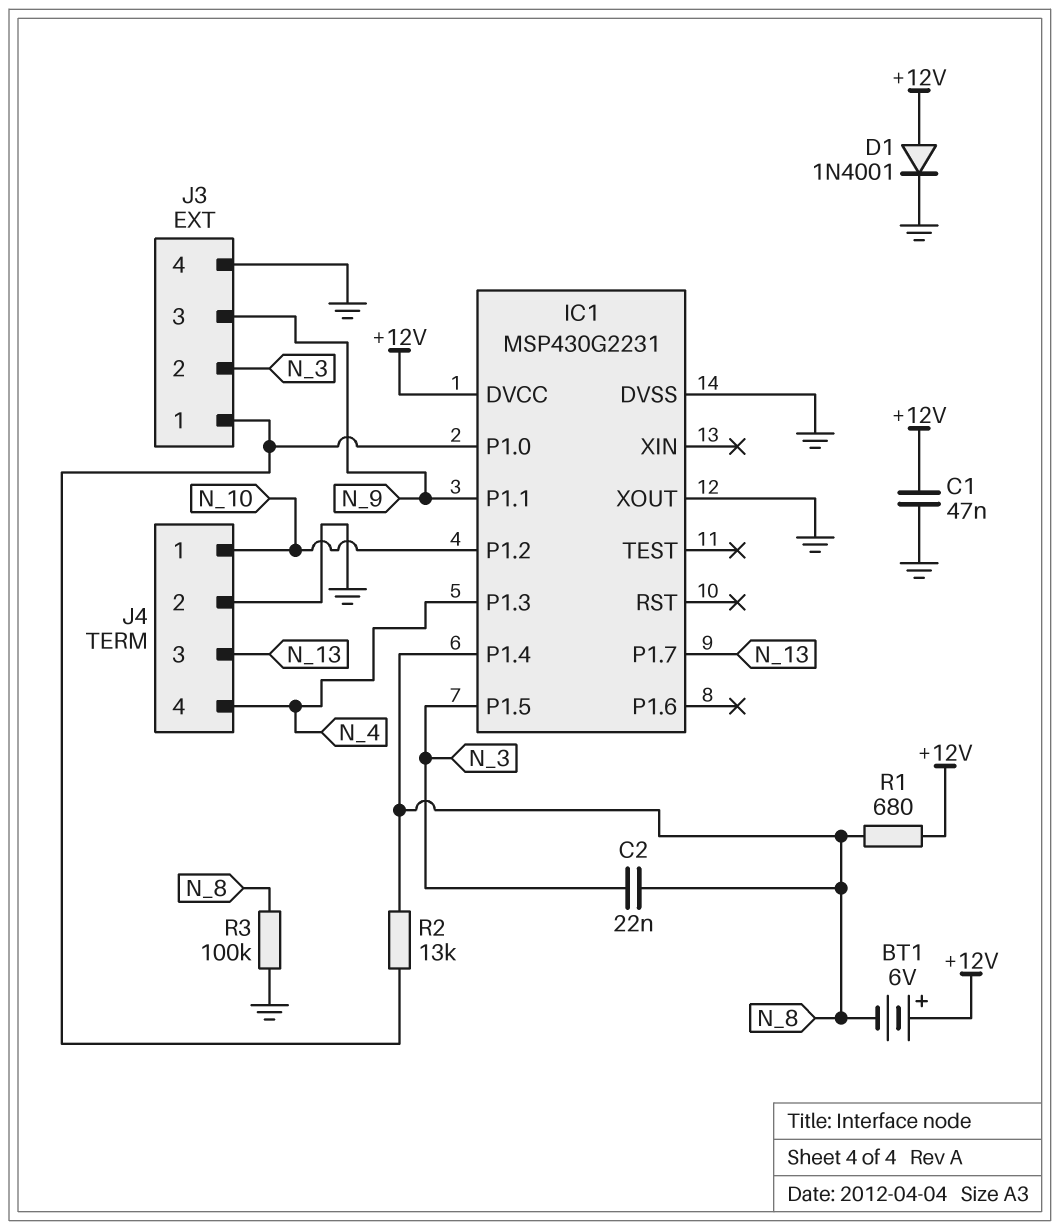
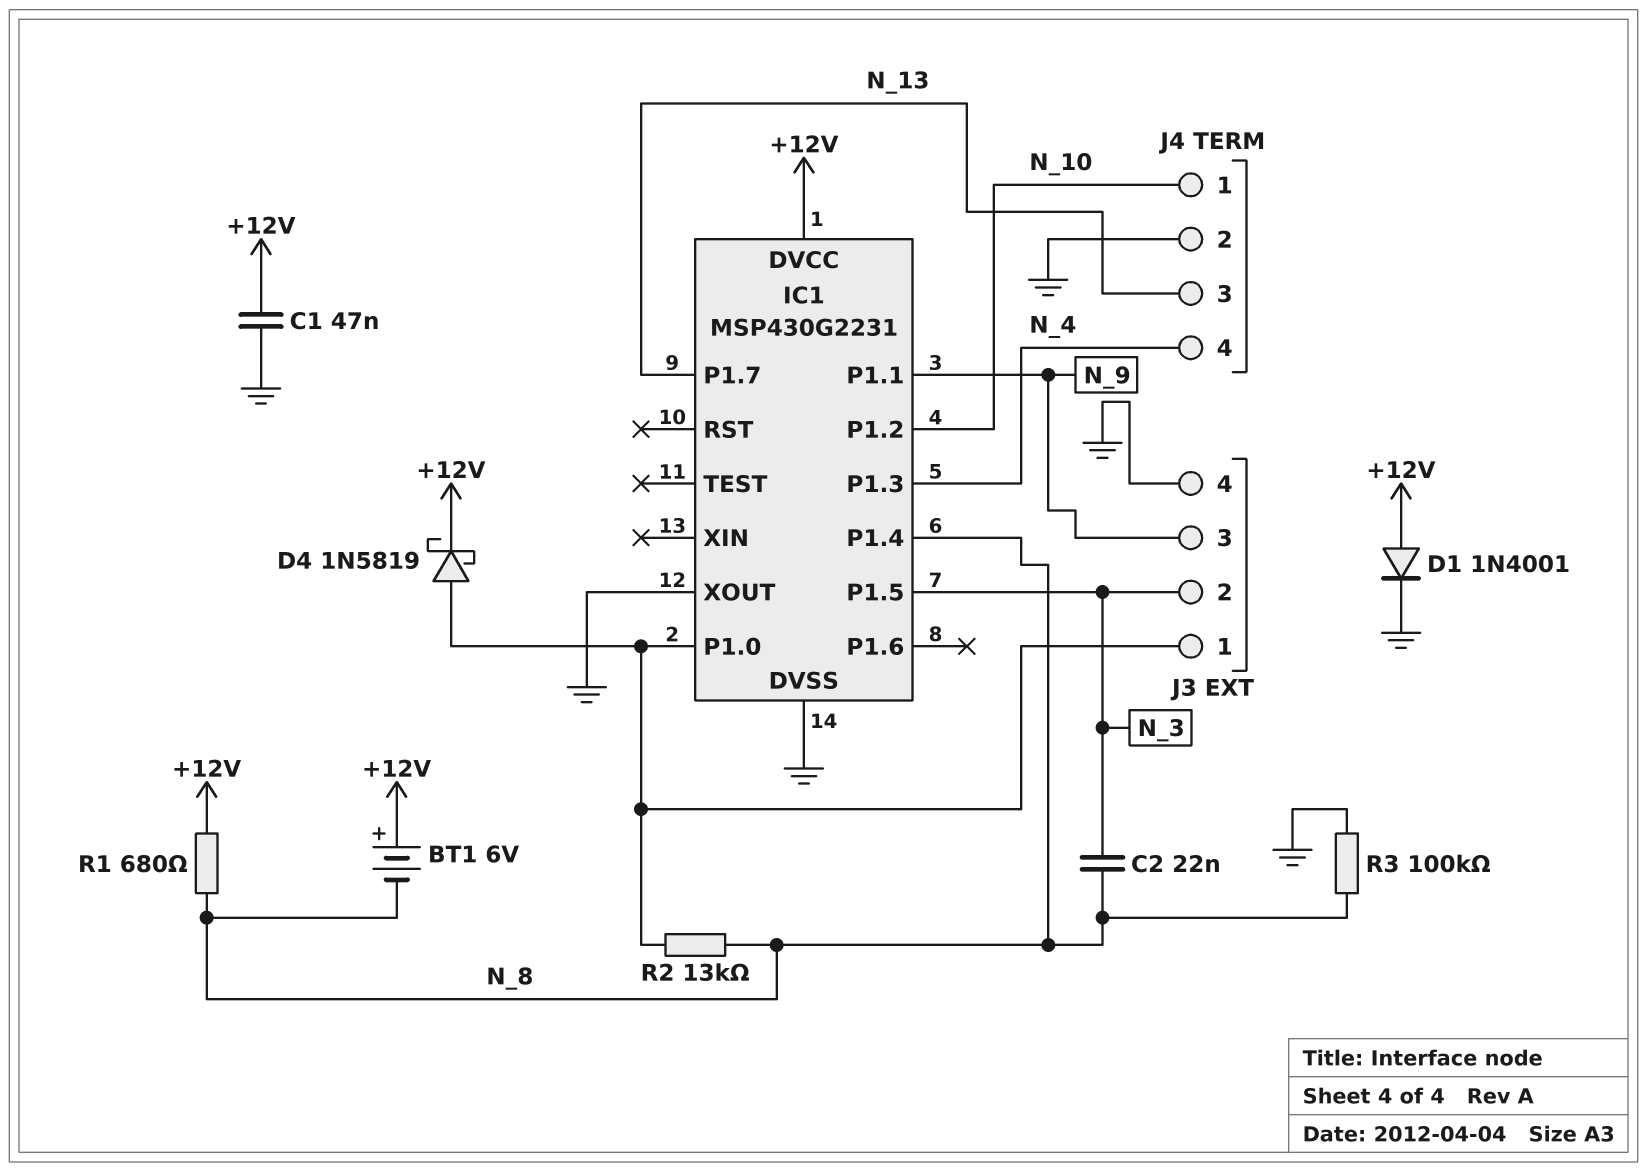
D4: none -> schottky 1N5819 (A IC1/P1.0, K +12V)

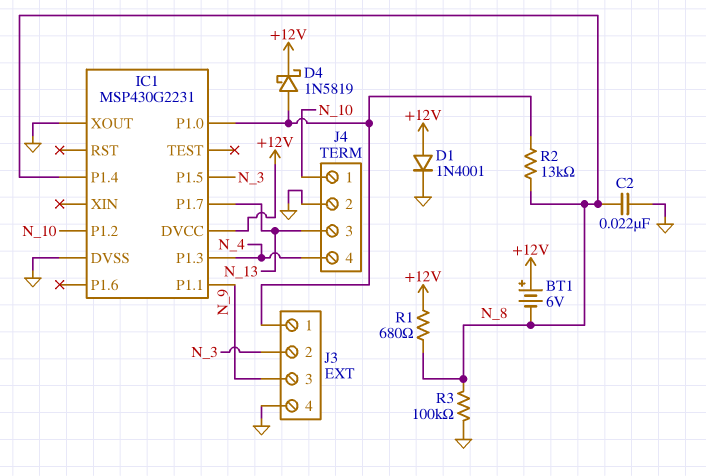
C1: 47nF (+12V, GND) -> none
C2: 22nF (N_3, N_8) -> 22nF (GND, N_8)

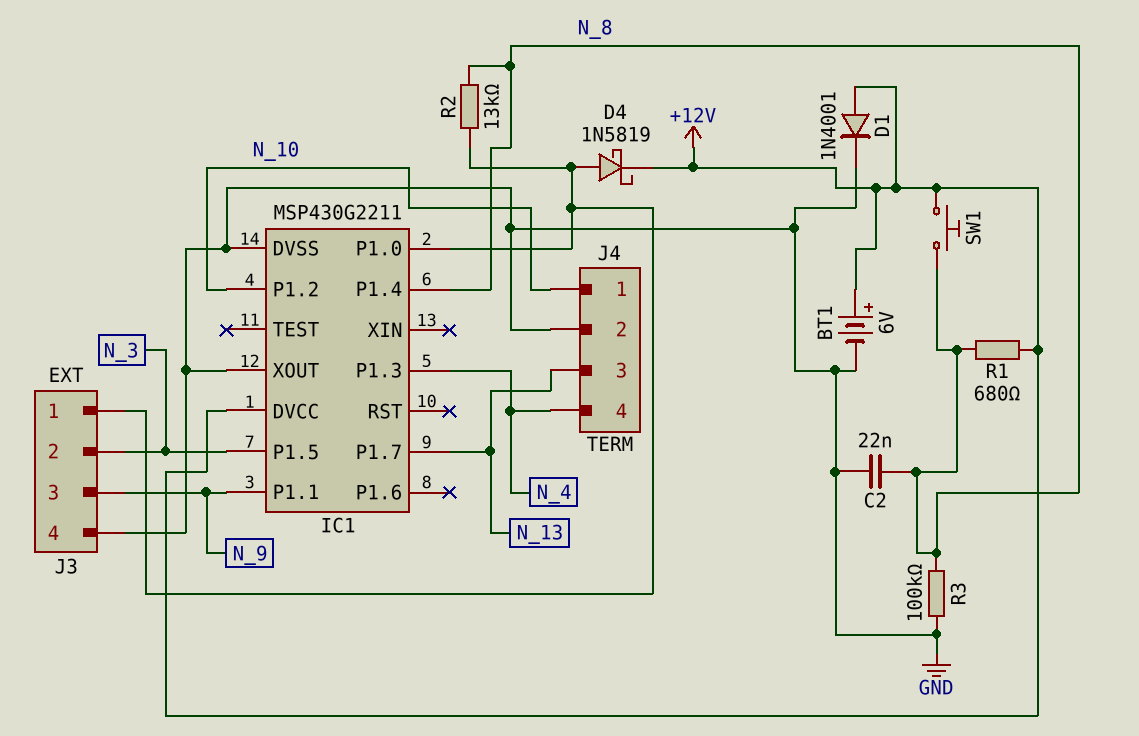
BT1: 6V (plus +12V, minus N_8) -> 6V (plus +12V, minus GND)
IC1: MSP430G2231 -> MSP430G2211
SW1: none -> button (+12V, N_8)

